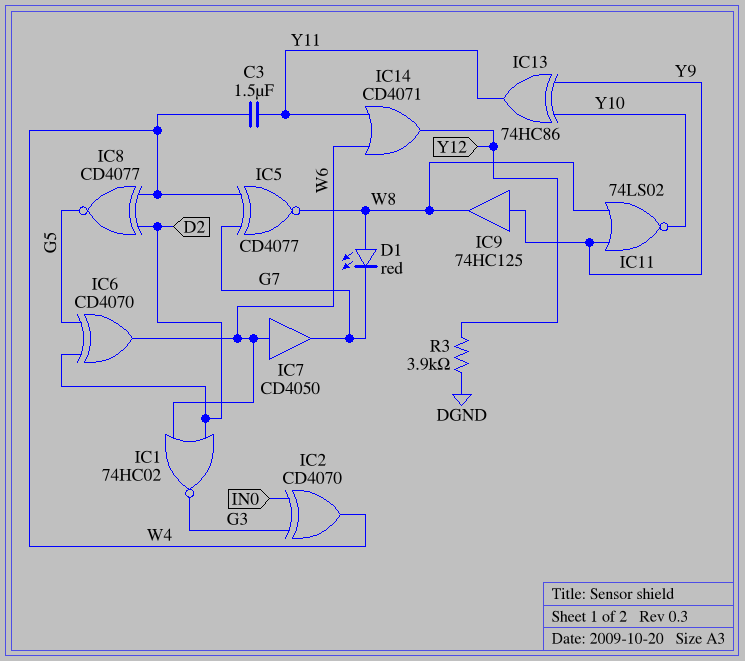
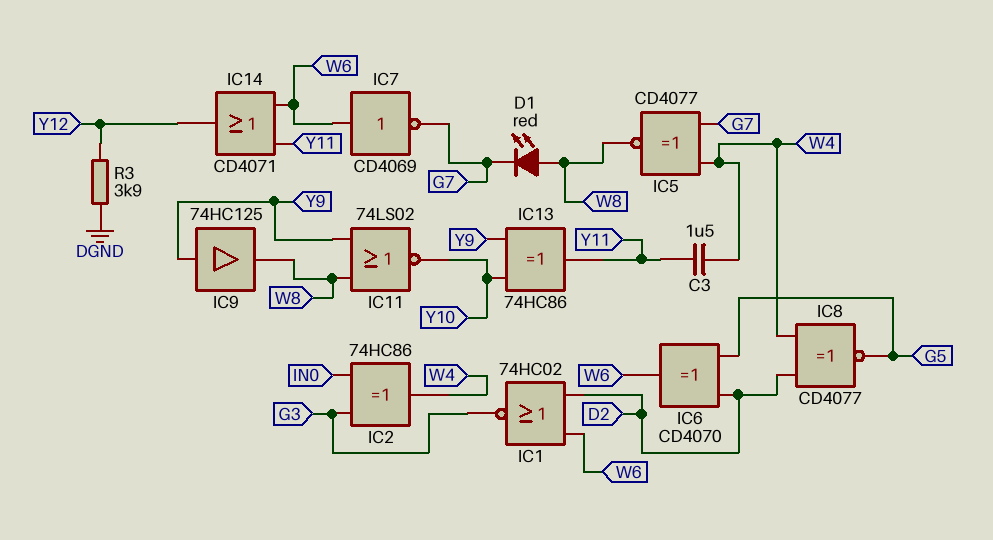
IC2: XOR CD4070 (in G3, in IN0, out W4) -> XOR 74HC86 (in G3, in IN0, out W4)
IC7: buffer CD4050 (in W6, out G7) -> NOT CD4069 (in W6, out G7)

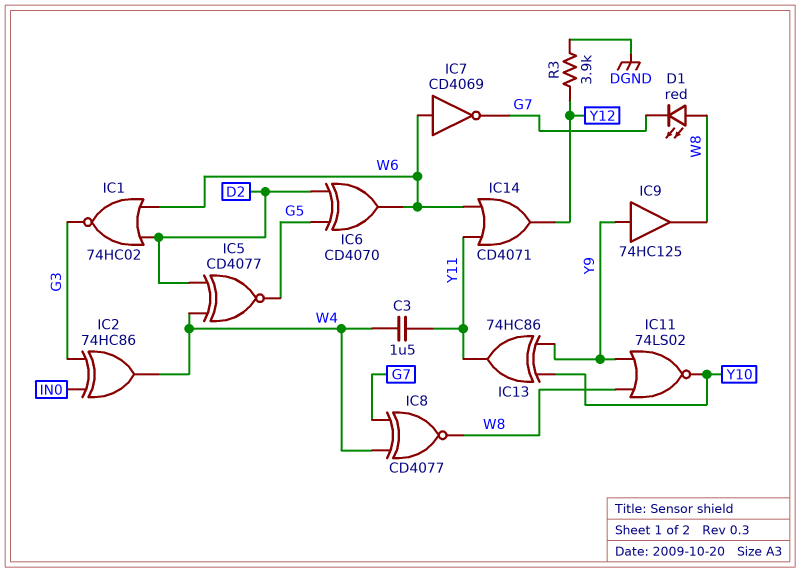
IC5: XNOR CD4077 (in G7, in W4, out W8) -> XNOR CD4077 (in D2, in W4, out G5)
IC8: XNOR CD4077 (in D2, in W4, out G5) -> XNOR CD4077 (in G7, in W4, out W8)

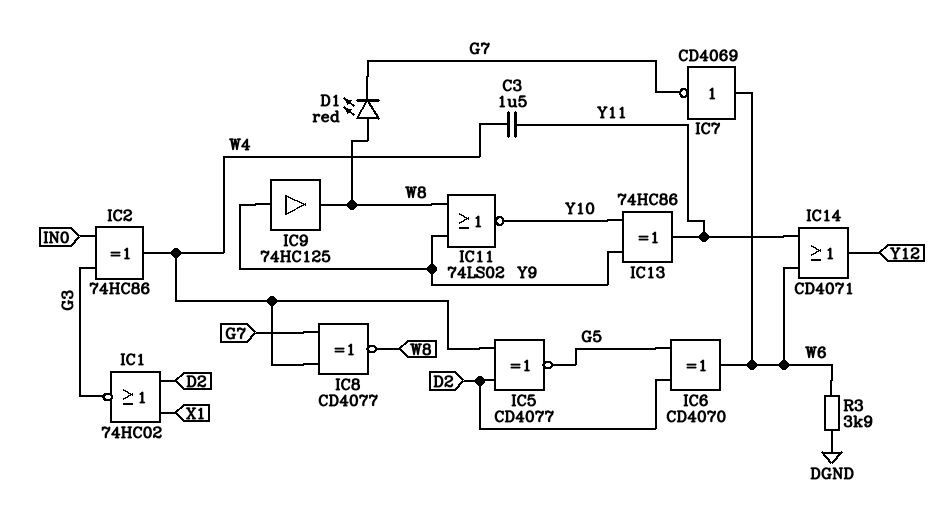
IC1: NOR 74HC02 (in D2, in W6, out G3) -> NOR 74HC02 (in D2, in X1, out G3)
R3: 3.9k (DGND, Y12) -> 3.9k (DGND, W6)

